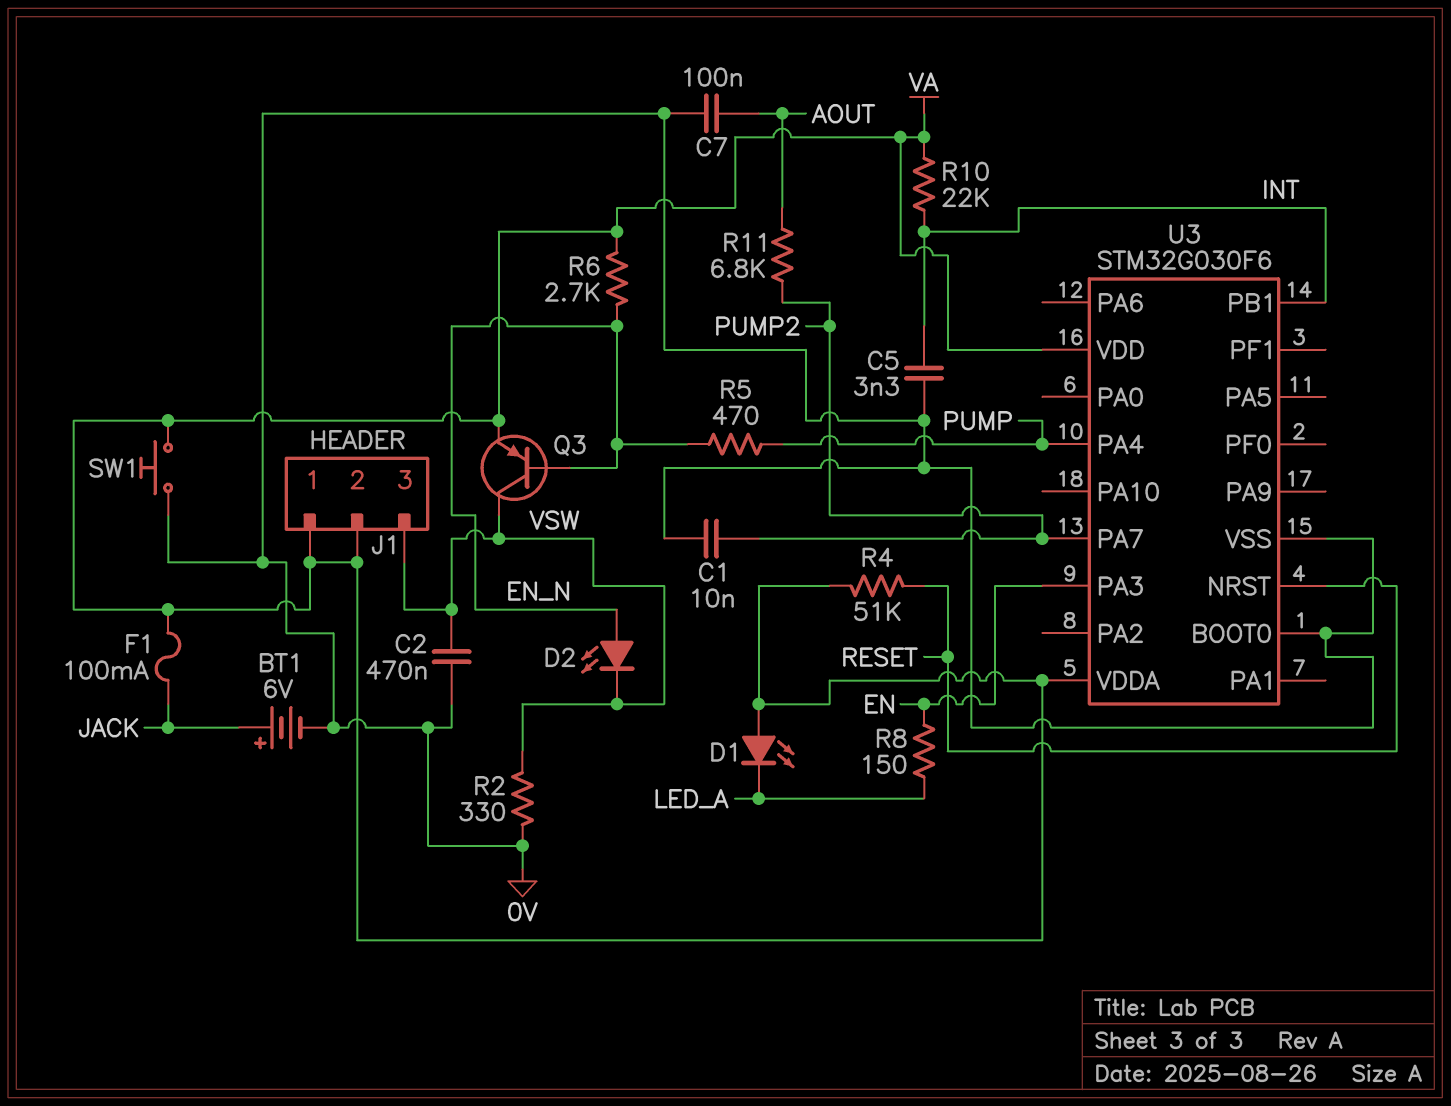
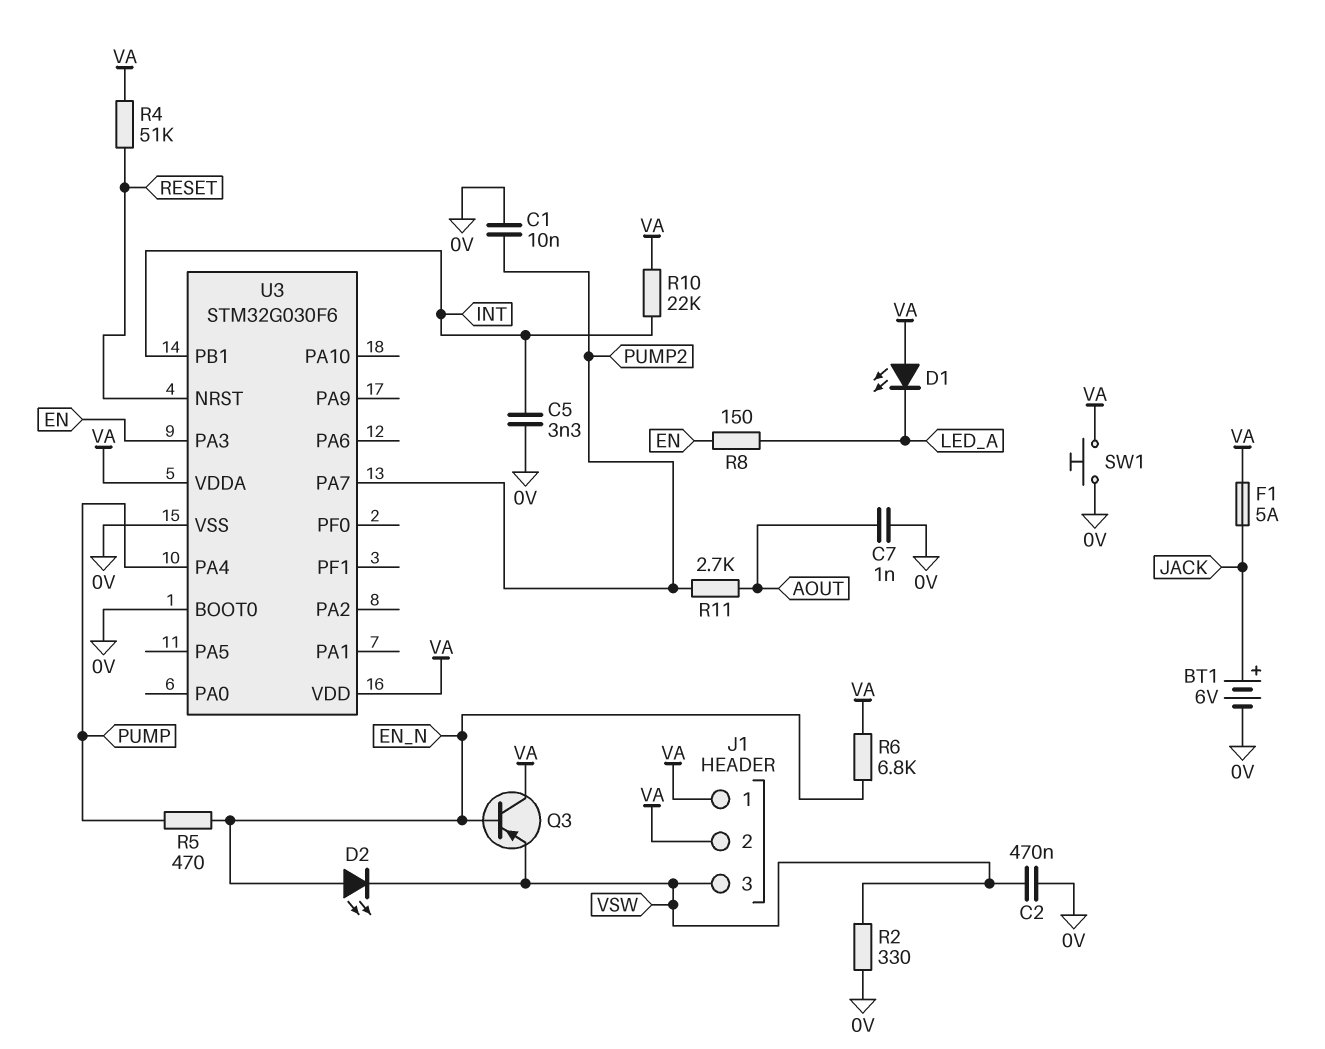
C7: 100nF (0V, AOUT) -> 1nF (0V, AOUT)
F1: 100mA (JACK, VA) -> 5A (JACK, VA)
Q3: PNP (B EN_N, C VSW, E VA) -> PNP (B EN_N, C VA, E VSW)
R6: 2.7k (EN_N, VA) -> 6.8k (EN_N, VA)
R11: 6.8k (AOUT, PUMP2) -> 2.7k (AOUT, PUMP2)

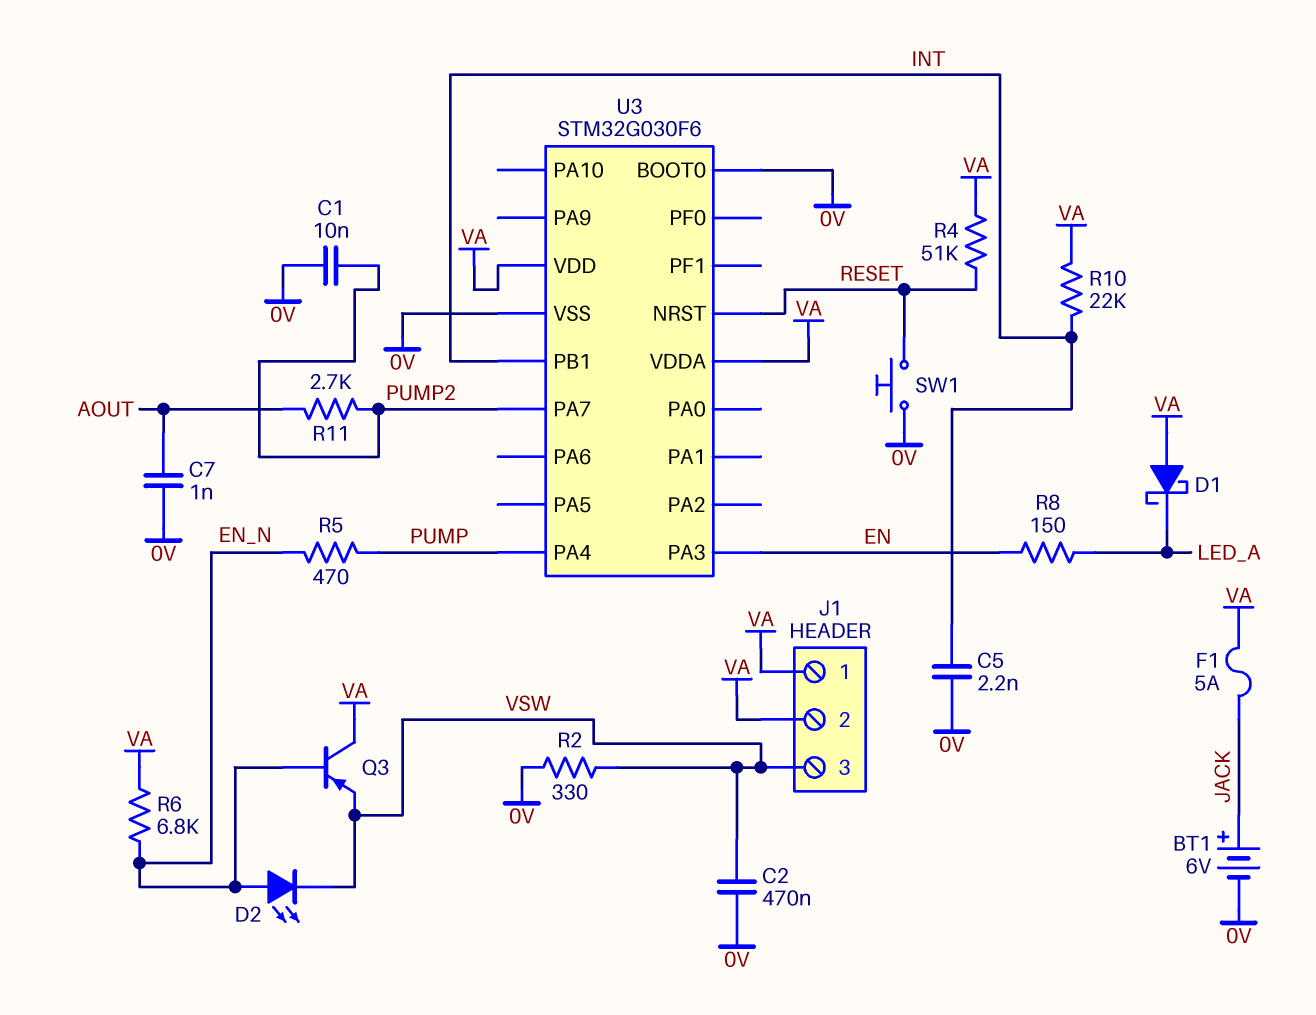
C5: 3.3nF (0V, INT) -> 2.2nF (0V, INT)
D1: LED (A VA, K LED_A) -> schottky (A VA, K LED_A)
SW1: button (0V, VA) -> button (0V, RESET)

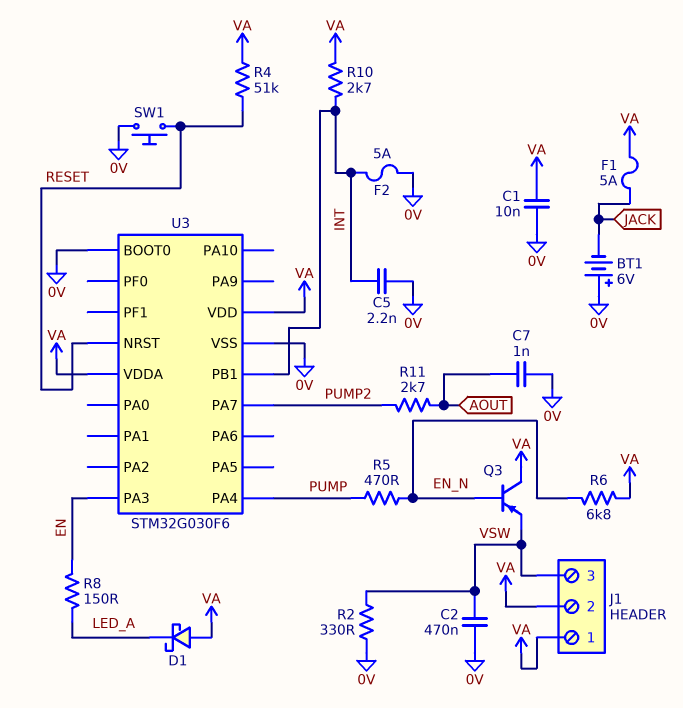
BT1: 6V (plus JACK, minus 0V) -> 6V (plus 0V, minus JACK)
C1: 10nF (0V, PUMP2) -> 10nF (0V, VA)
D2: LED (A EN_N, K VSW) -> none
F2: none -> 5A (0V, INT)
R10: 22k (INT, VA) -> 2.7k (INT, VA)

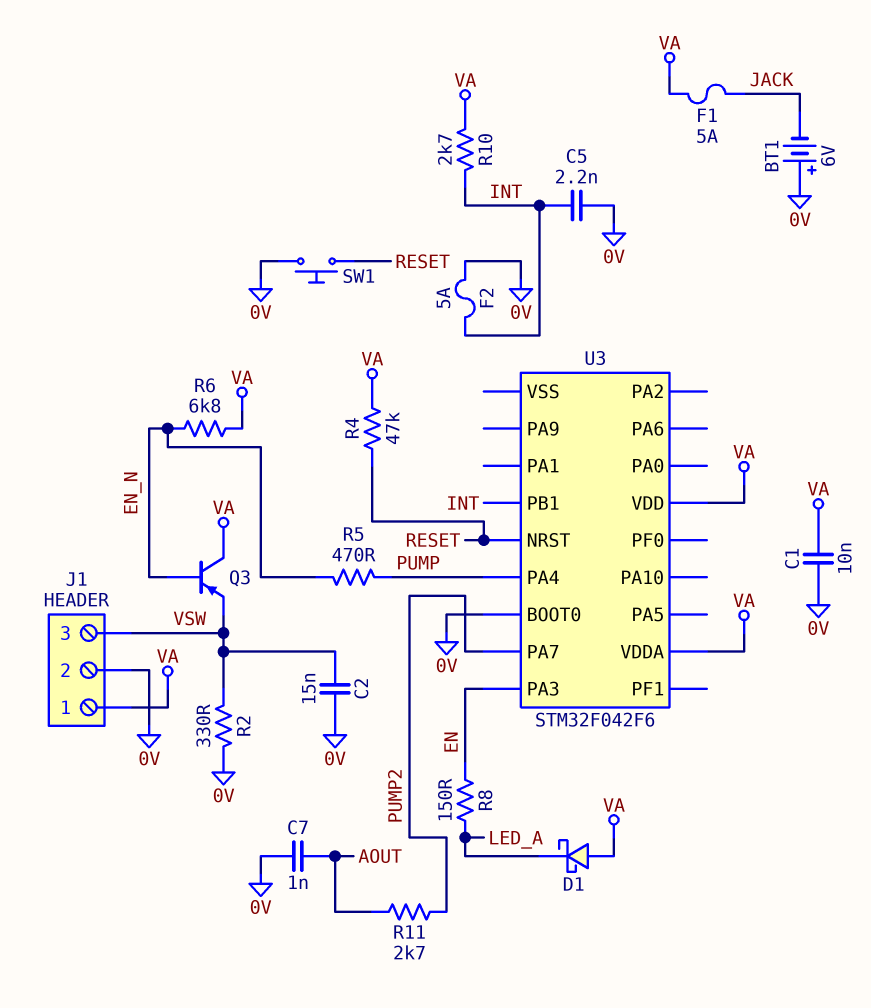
C2: 470nF (0V, VSW) -> 15nF (0V, VSW)
J1 pin 2: VA -> 0V
R4: 51k (RESET, VA) -> 47k (RESET, VA)
U3: STM32G030F6 -> STM32F042F6
U3 pin VSS: 0V -> none

